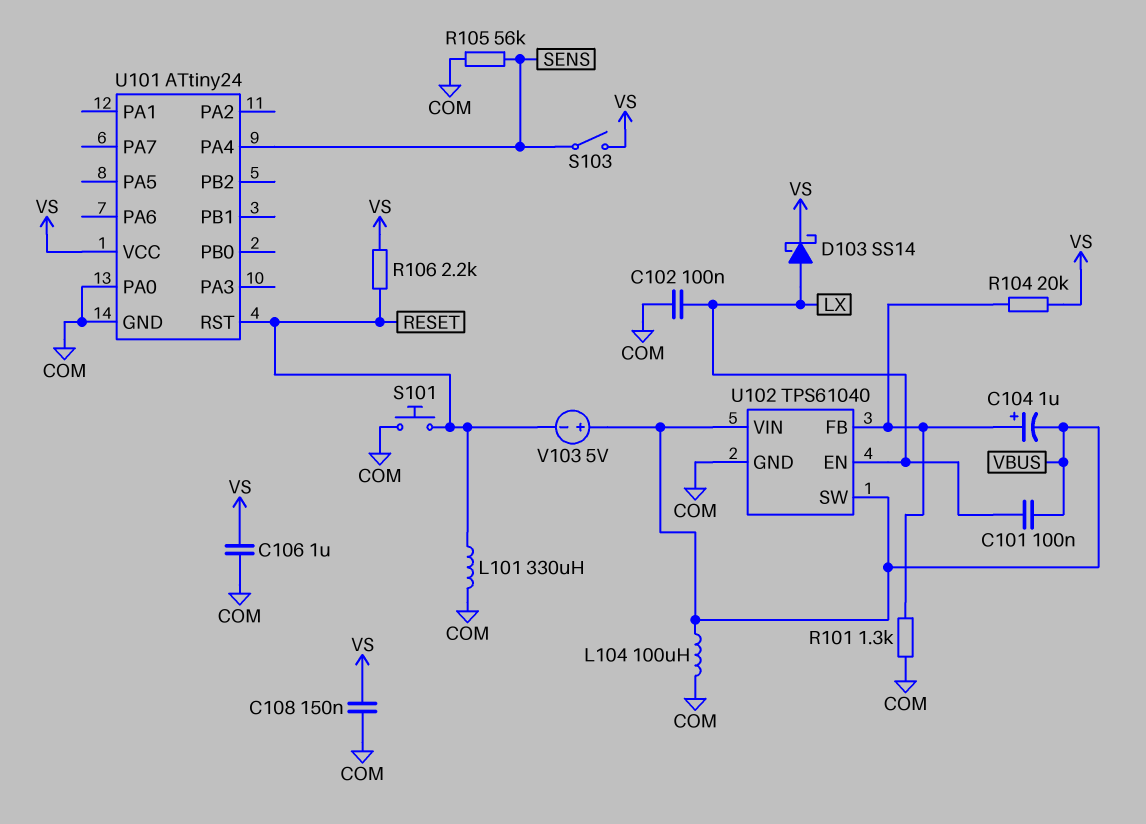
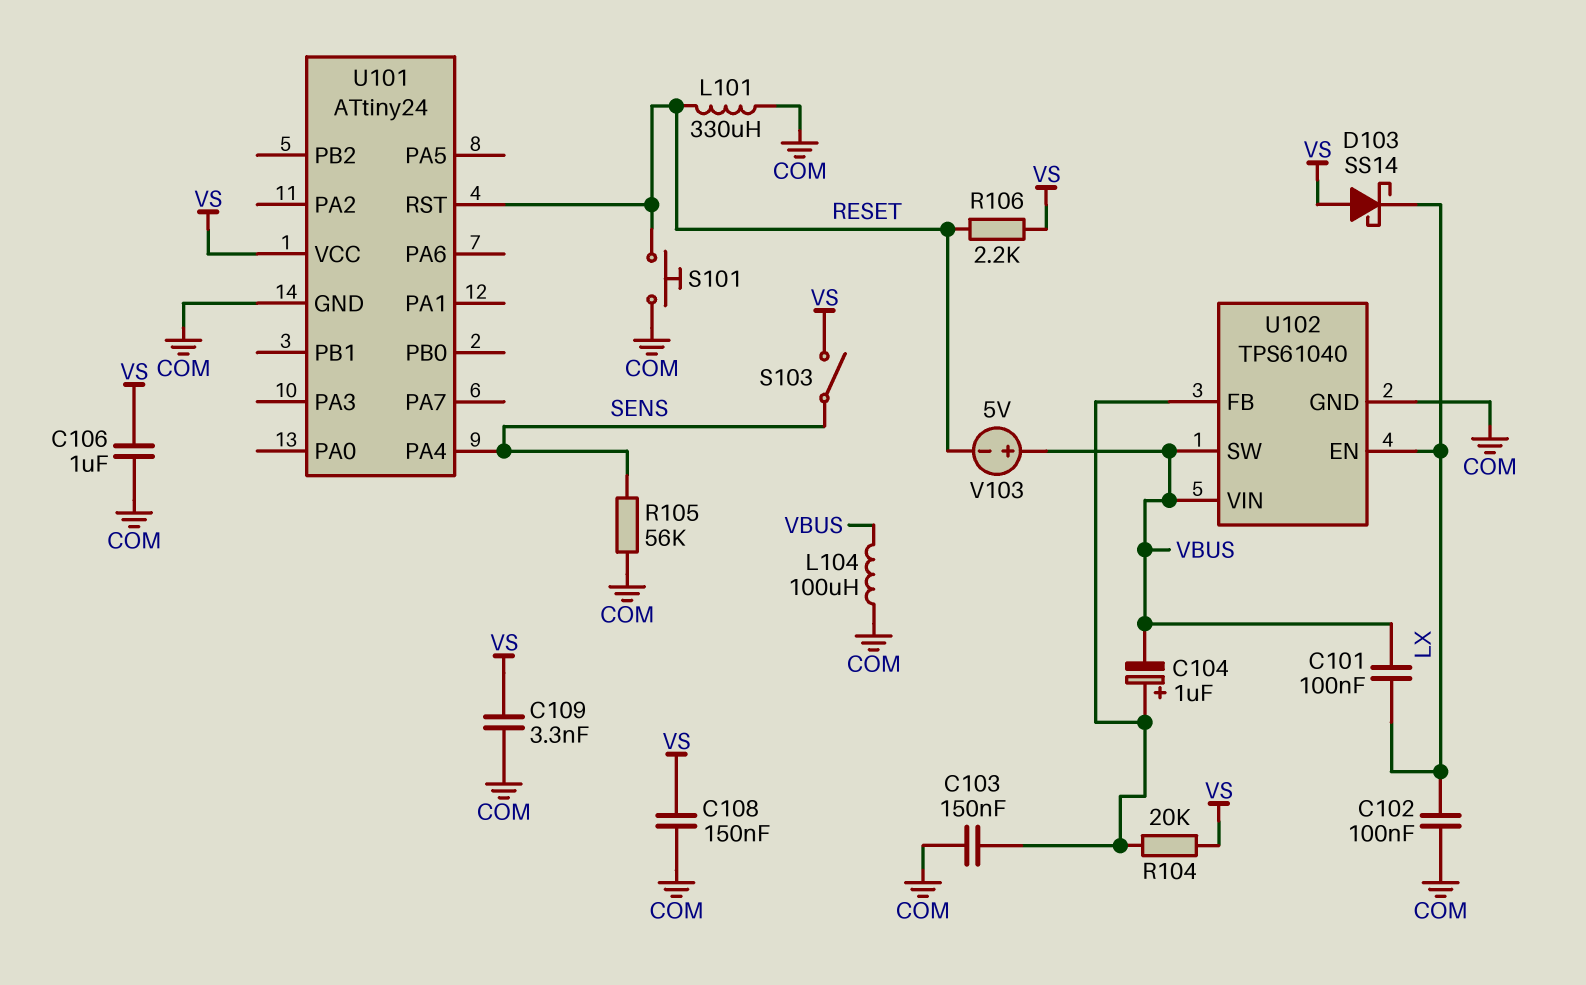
C103: none -> 150nF (COM, U102/FB)
C109: none -> 3.3nF (COM, VS)
D103: schottky SS14 (A LX, K VS) -> schottky SS14 (A VS, K LX)
R101: 1.3k (COM, U102/FB) -> none
U101 pin PA0: COM -> none

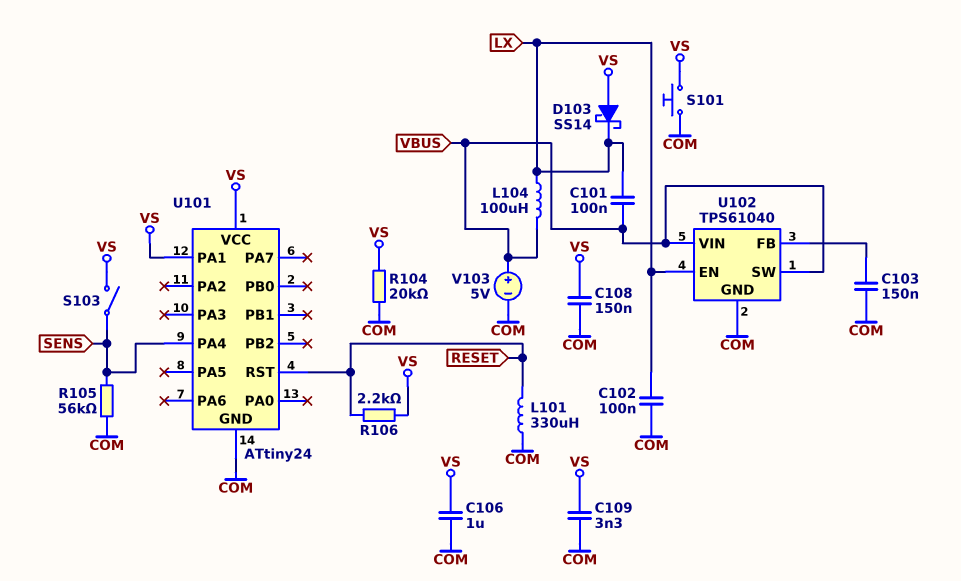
C104: 1uF (plus U102/FB, minus VBUS) -> none
L104: 100uH (COM, VBUS) -> 100uH (LX, VBUS)
R104: 20k (U102/FB, VS) -> 20k (COM, VS)
S101: button (COM, RESET) -> button (COM, VS)
U101 pin PA1: none -> VS
V103: 5V (plus VBUS, minus RESET) -> 5V (plus VBUS, minus COM)

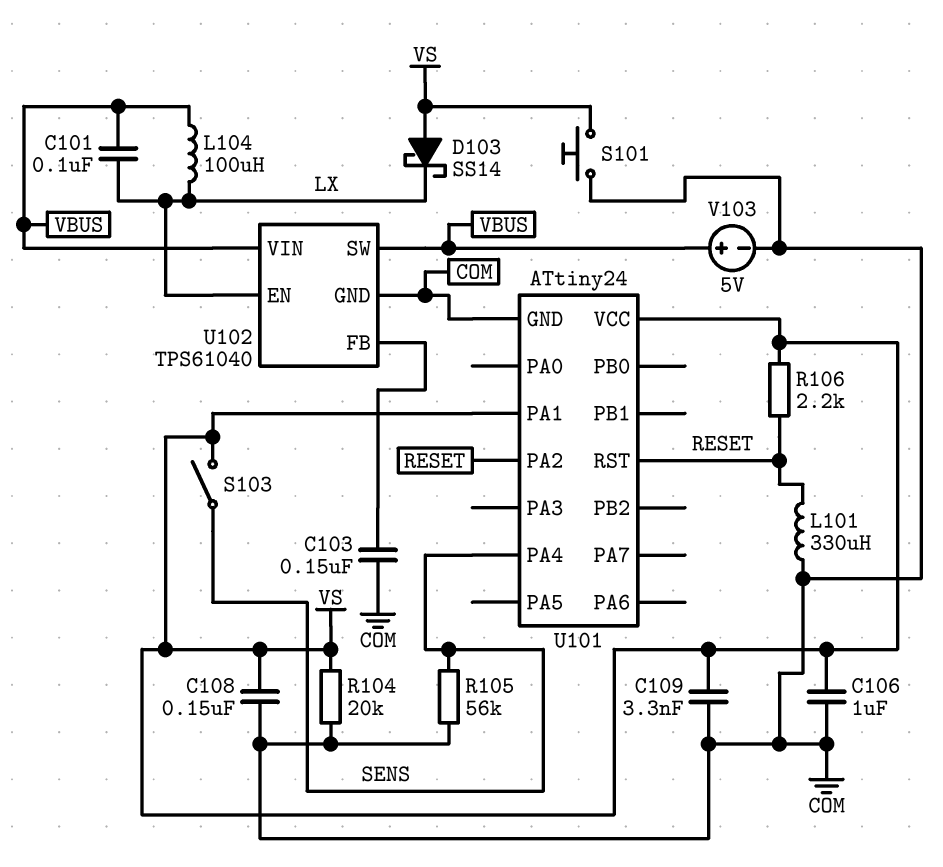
C102: 100nF (COM, LX) -> none
U101 pin PA2: none -> RESET

